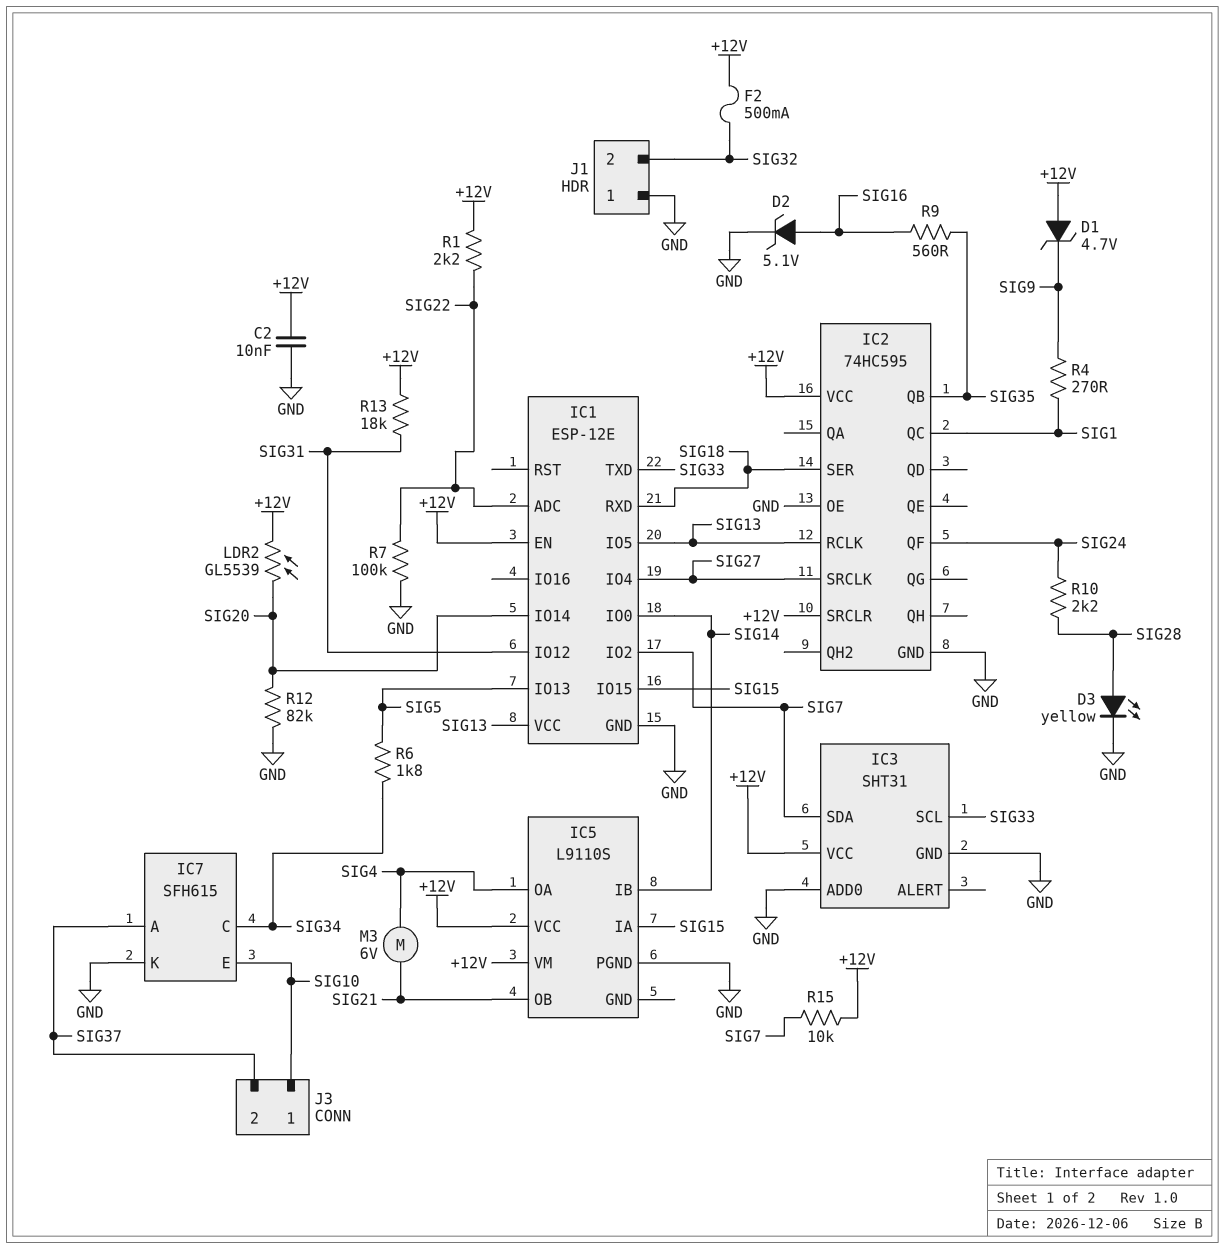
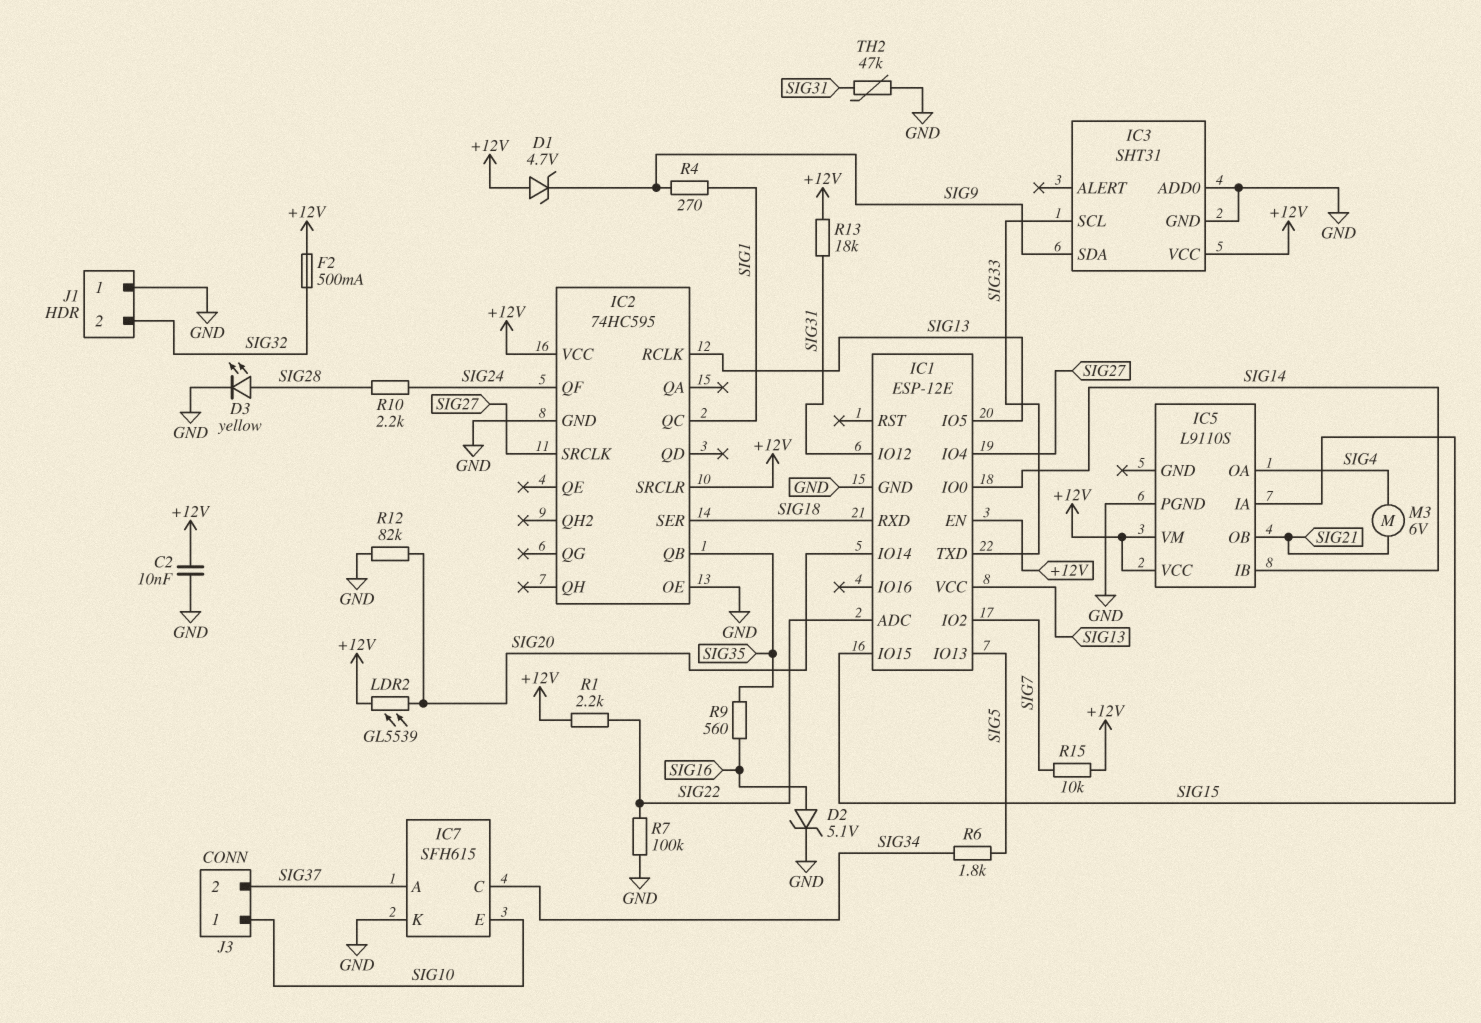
IC3 pin SDA: SIG7 -> SIG9
TH2: none -> 47k (GND, SIG31)

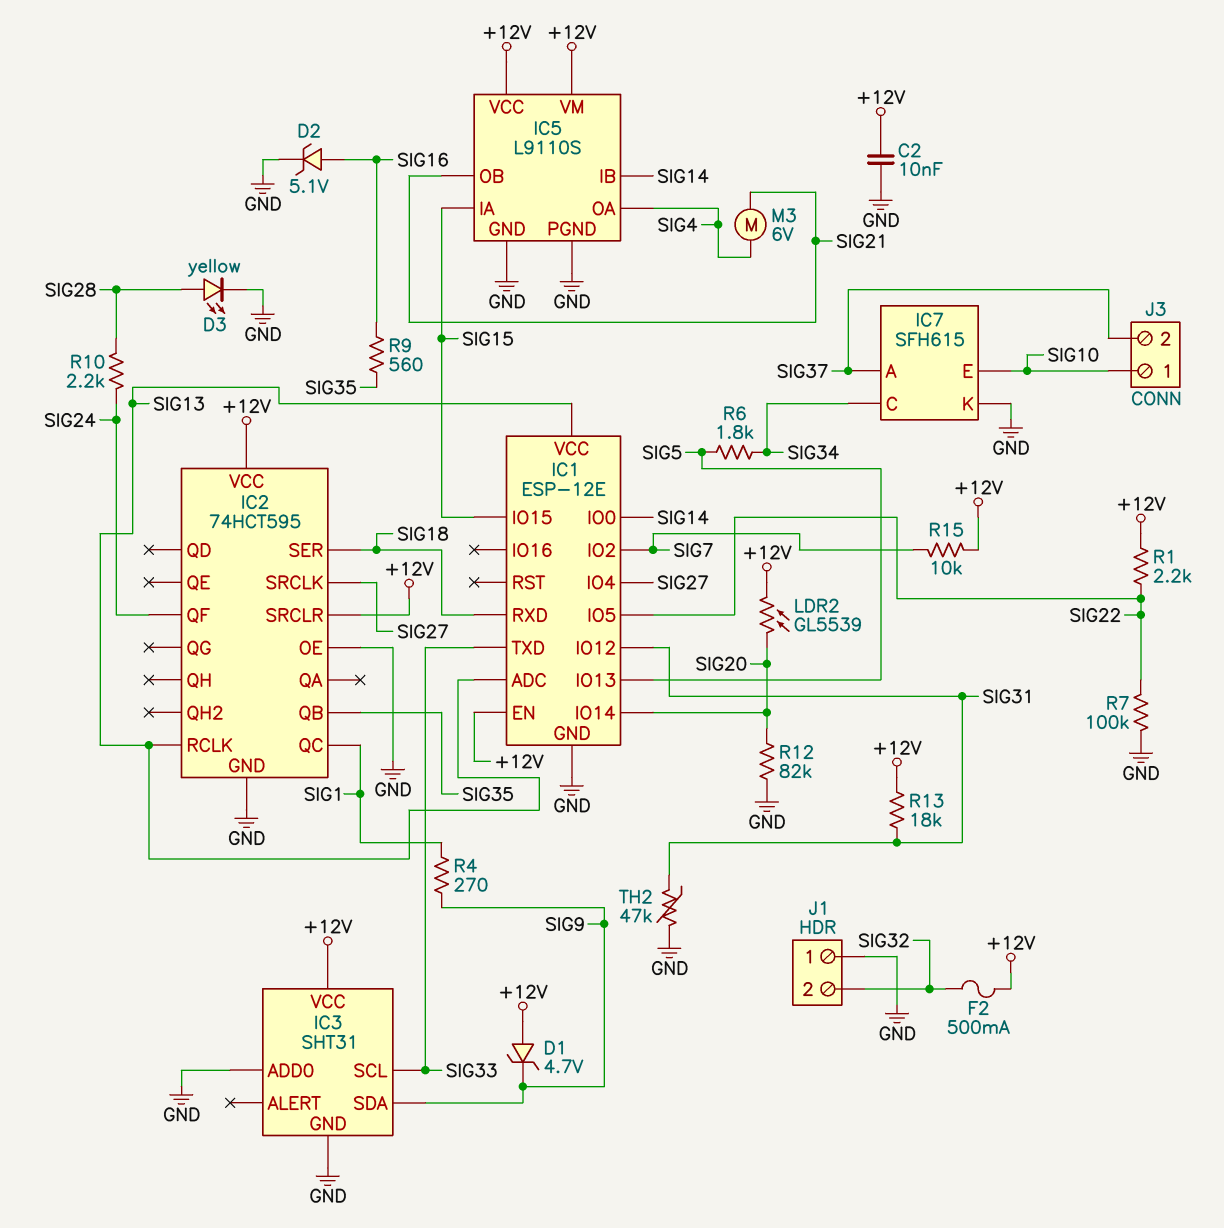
IC1 pin ADC: SIG22 -> SIG13
IC1 pin IO5: SIG13 -> SIG22
IC2: 74HC595 -> 74HCT595
IC5 pin GND: none -> GND

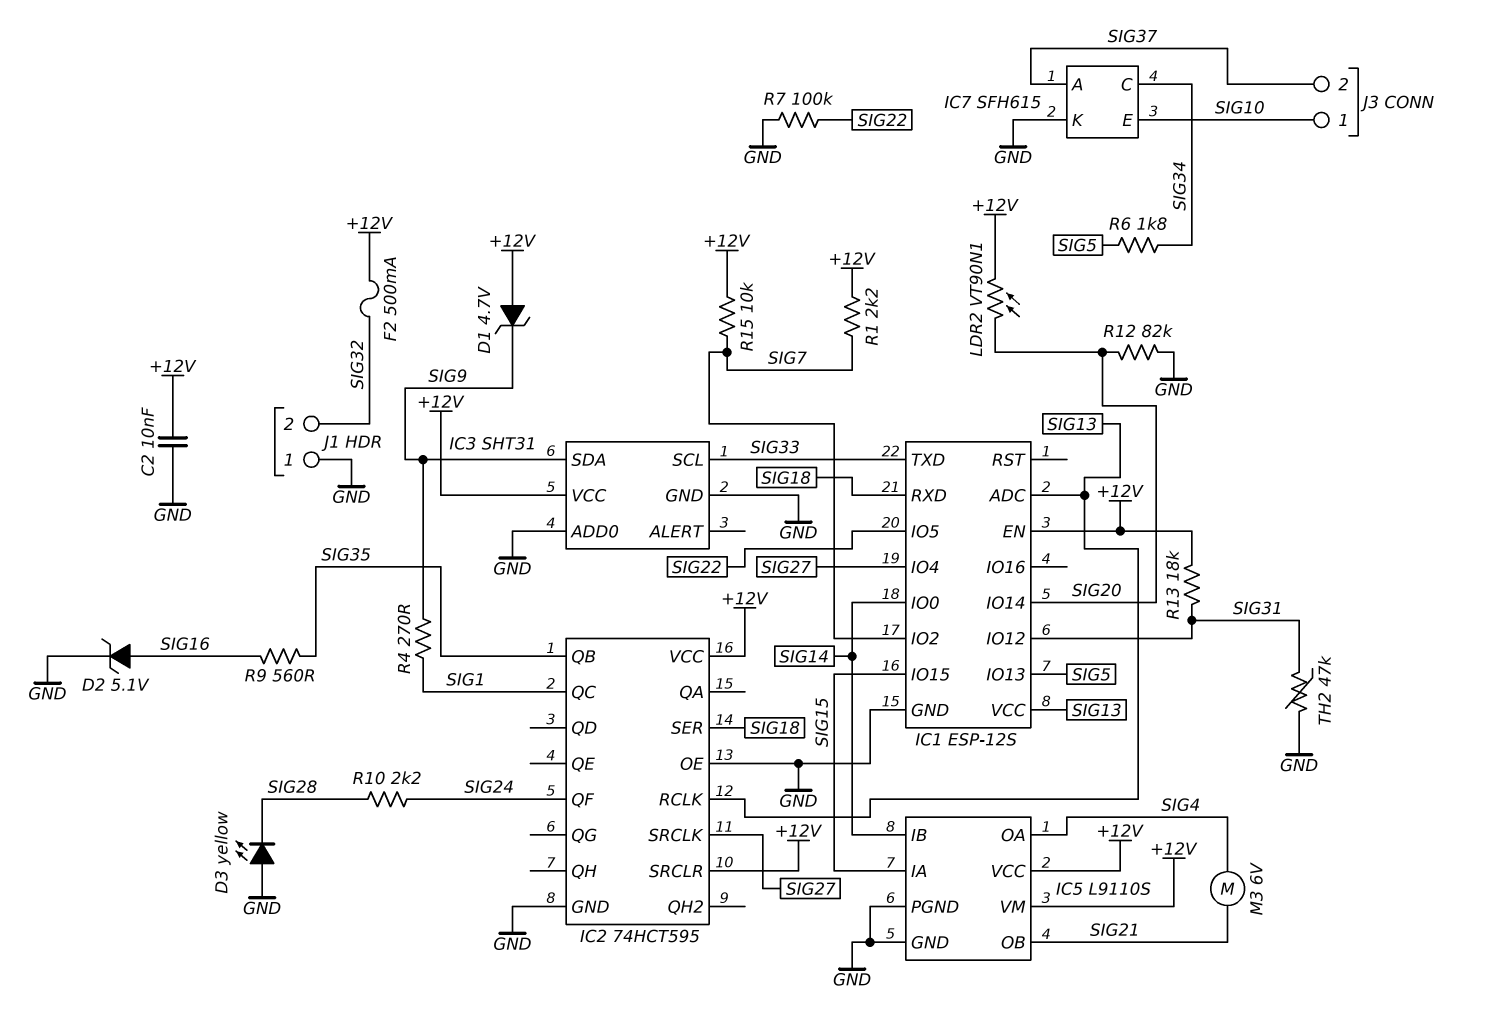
D3: LED yellow (A SIG28, K GND) -> LED yellow (A GND, K SIG28)
IC1: ESP-12E -> ESP-12S
LDR2: GL5539 (+12V, SIG20) -> VT90N1 (+12V, SIG20)
R1: 2.2k (+12V, SIG22) -> 2.2k (+12V, SIG7)

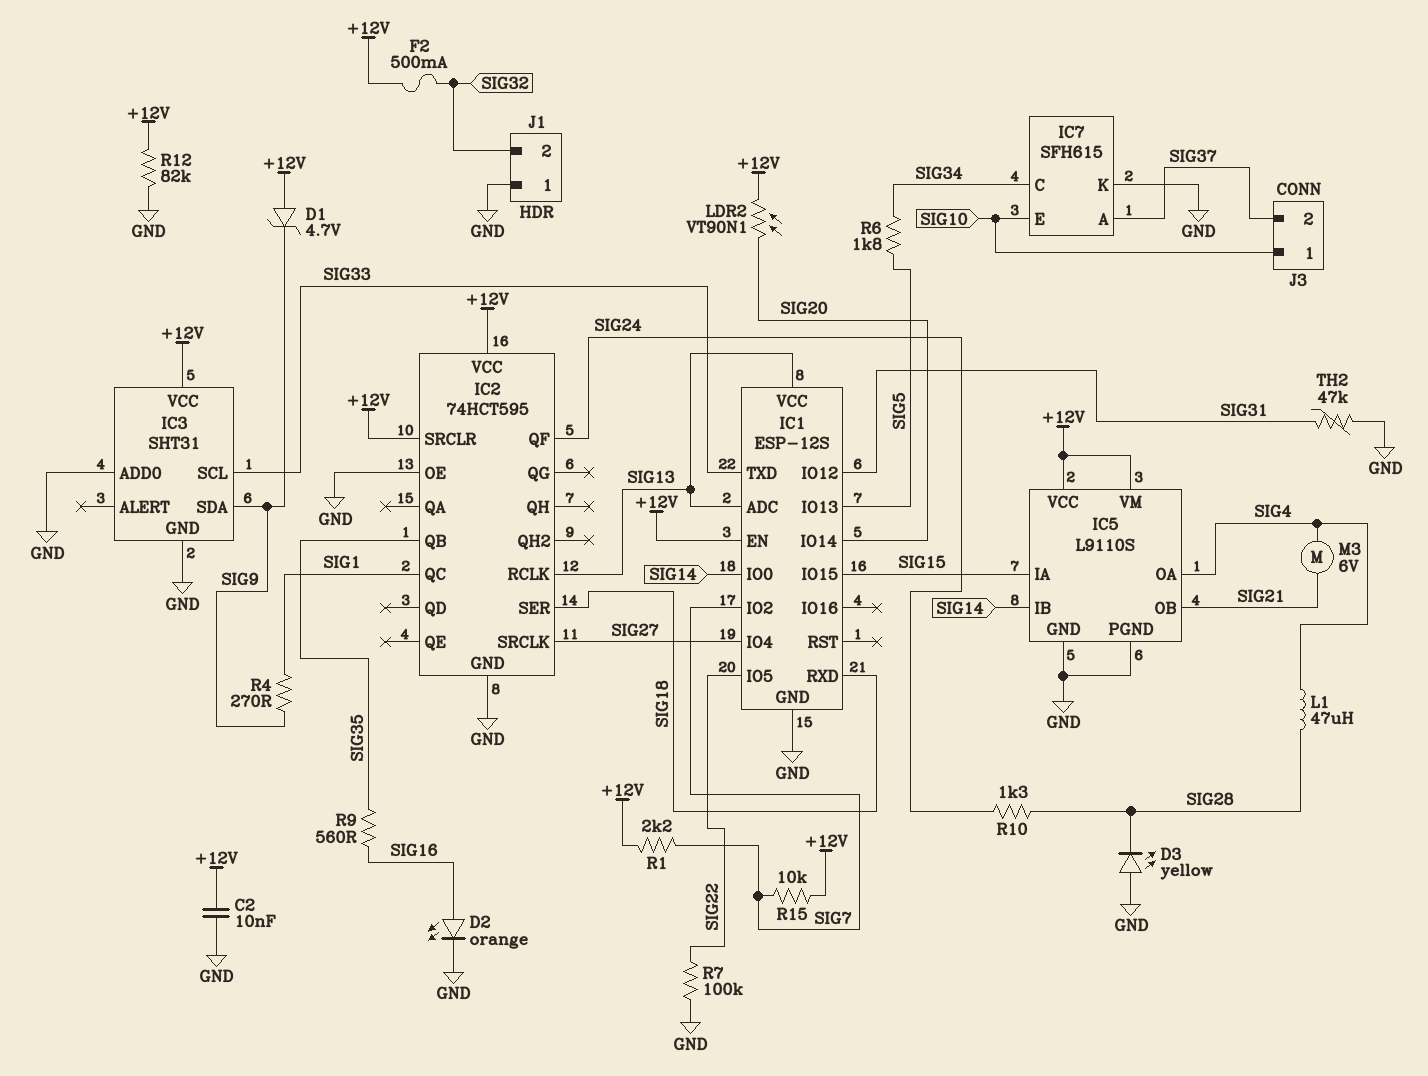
D2: zener 5.1V (A SIG16, K GND) -> LED orange (A SIG16, K GND)
L1: none -> 47uH (SIG4, SIG28)
R10: 2.2k (SIG24, SIG28) -> 1.3k (SIG24, SIG28)
R12: 82k (GND, SIG20) -> 82k (+12V, GND)
R13: 18k (+12V, SIG31) -> none

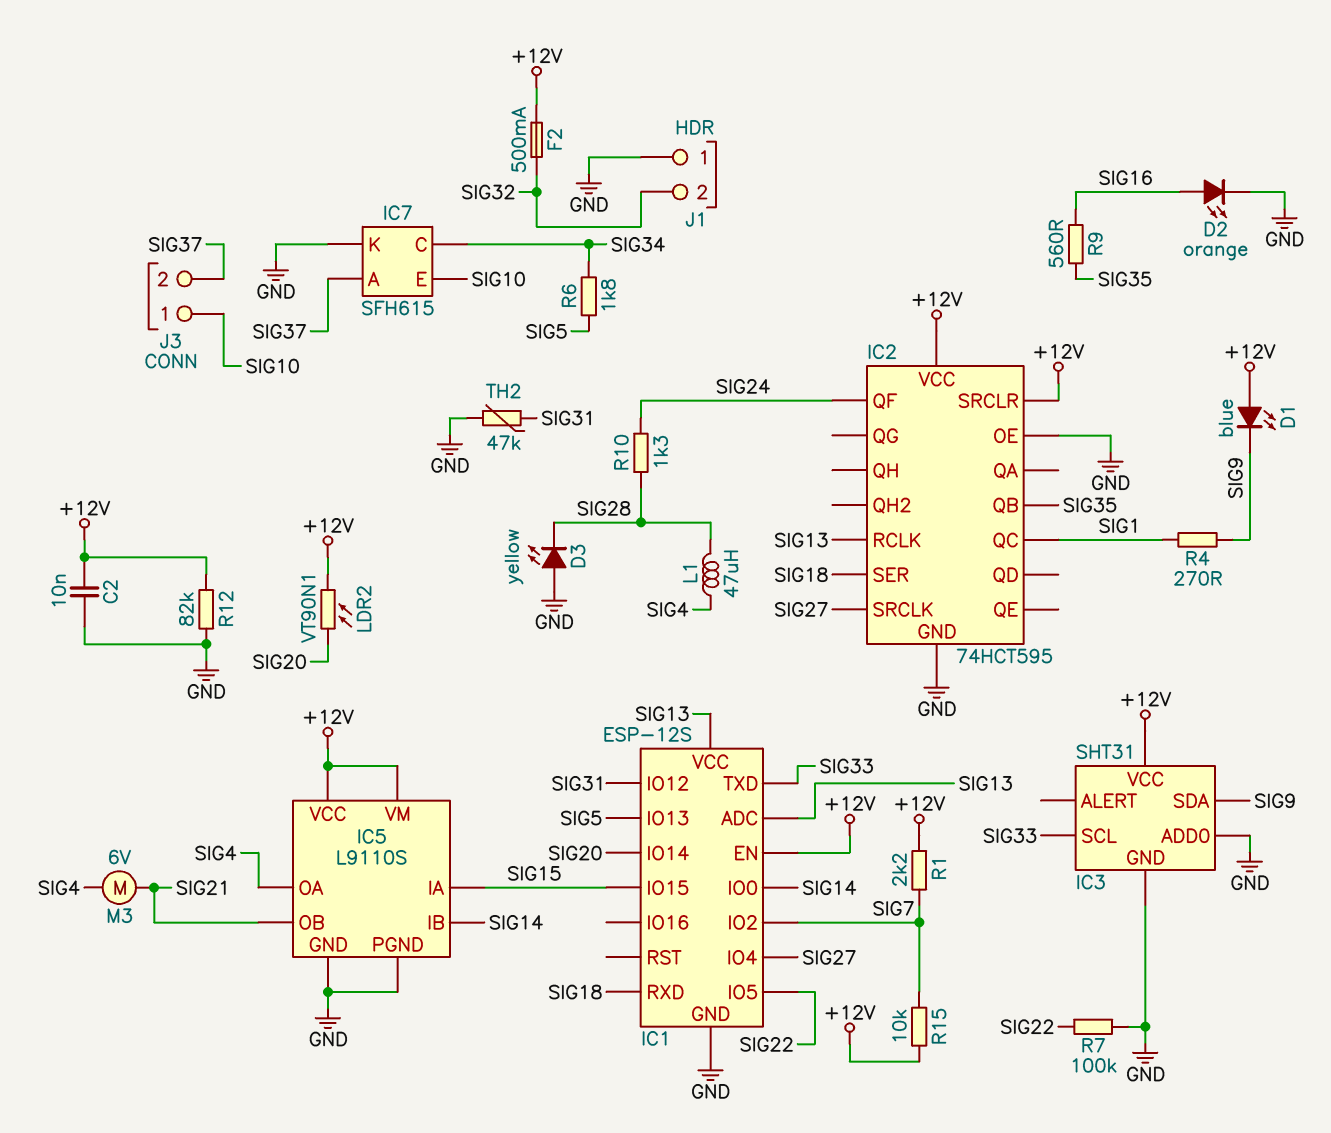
D1: zener 4.7V (A +12V, K SIG9) -> LED blue (A +12V, K SIG9)

